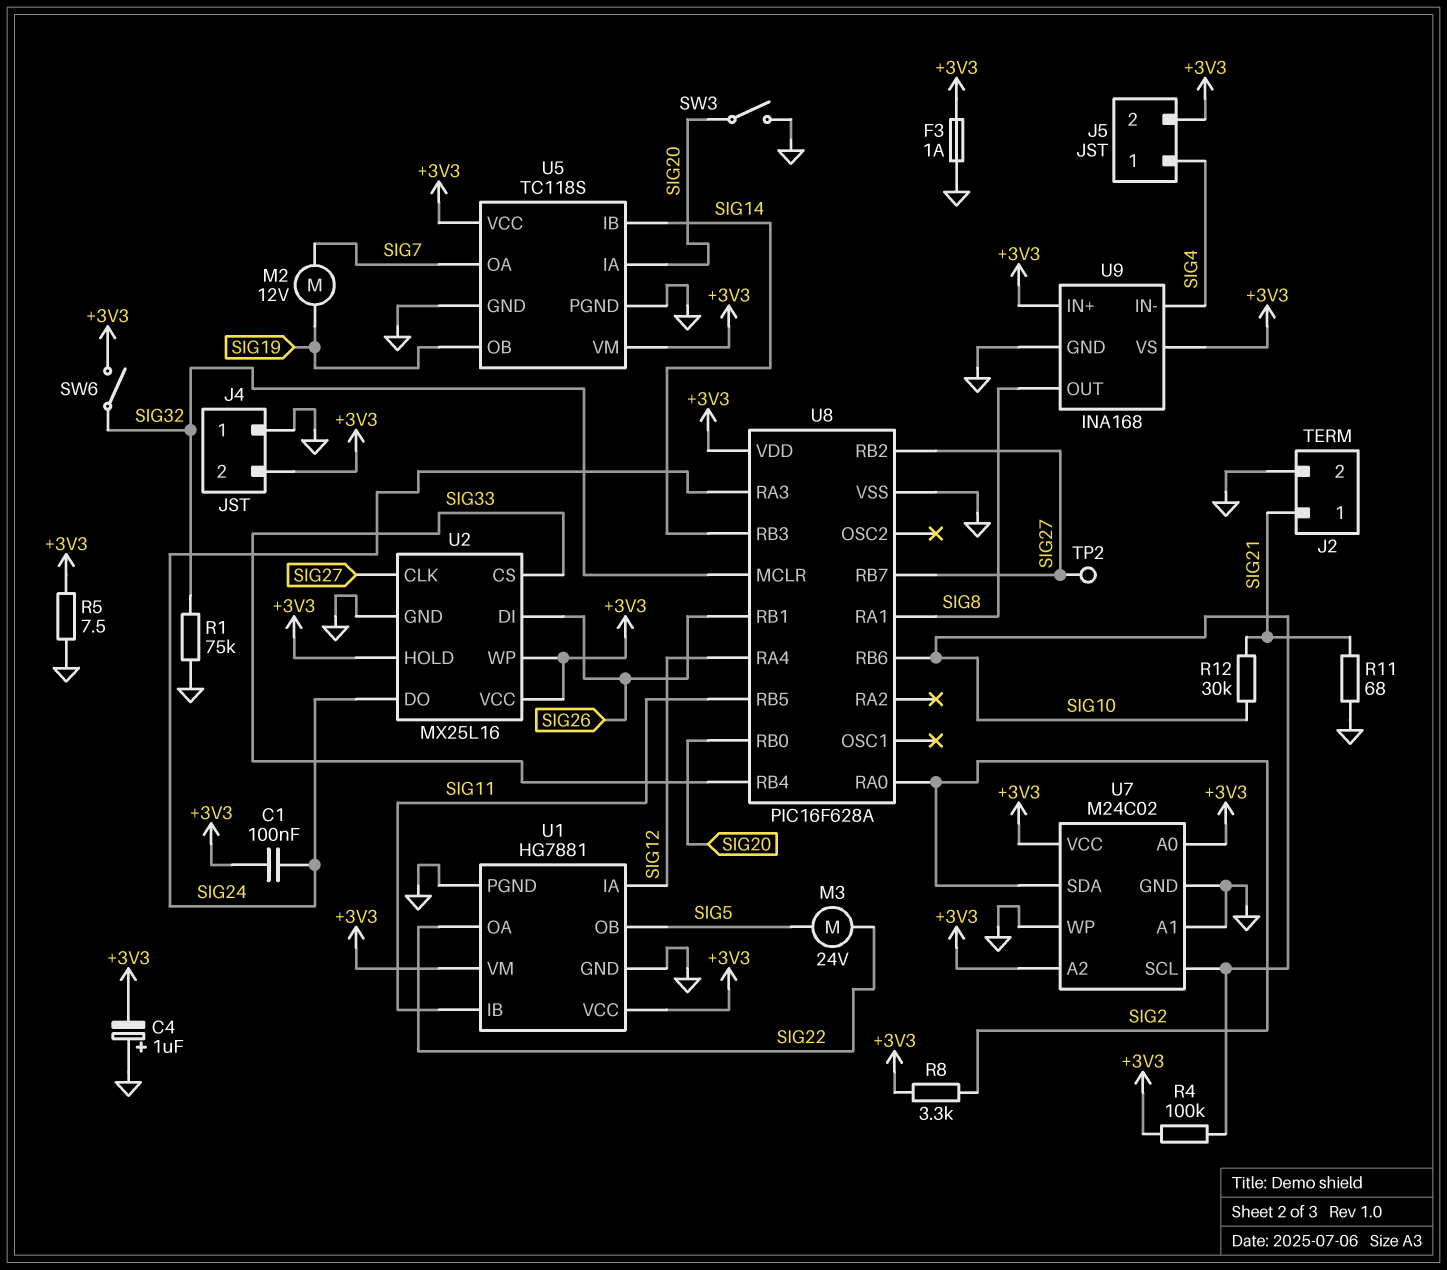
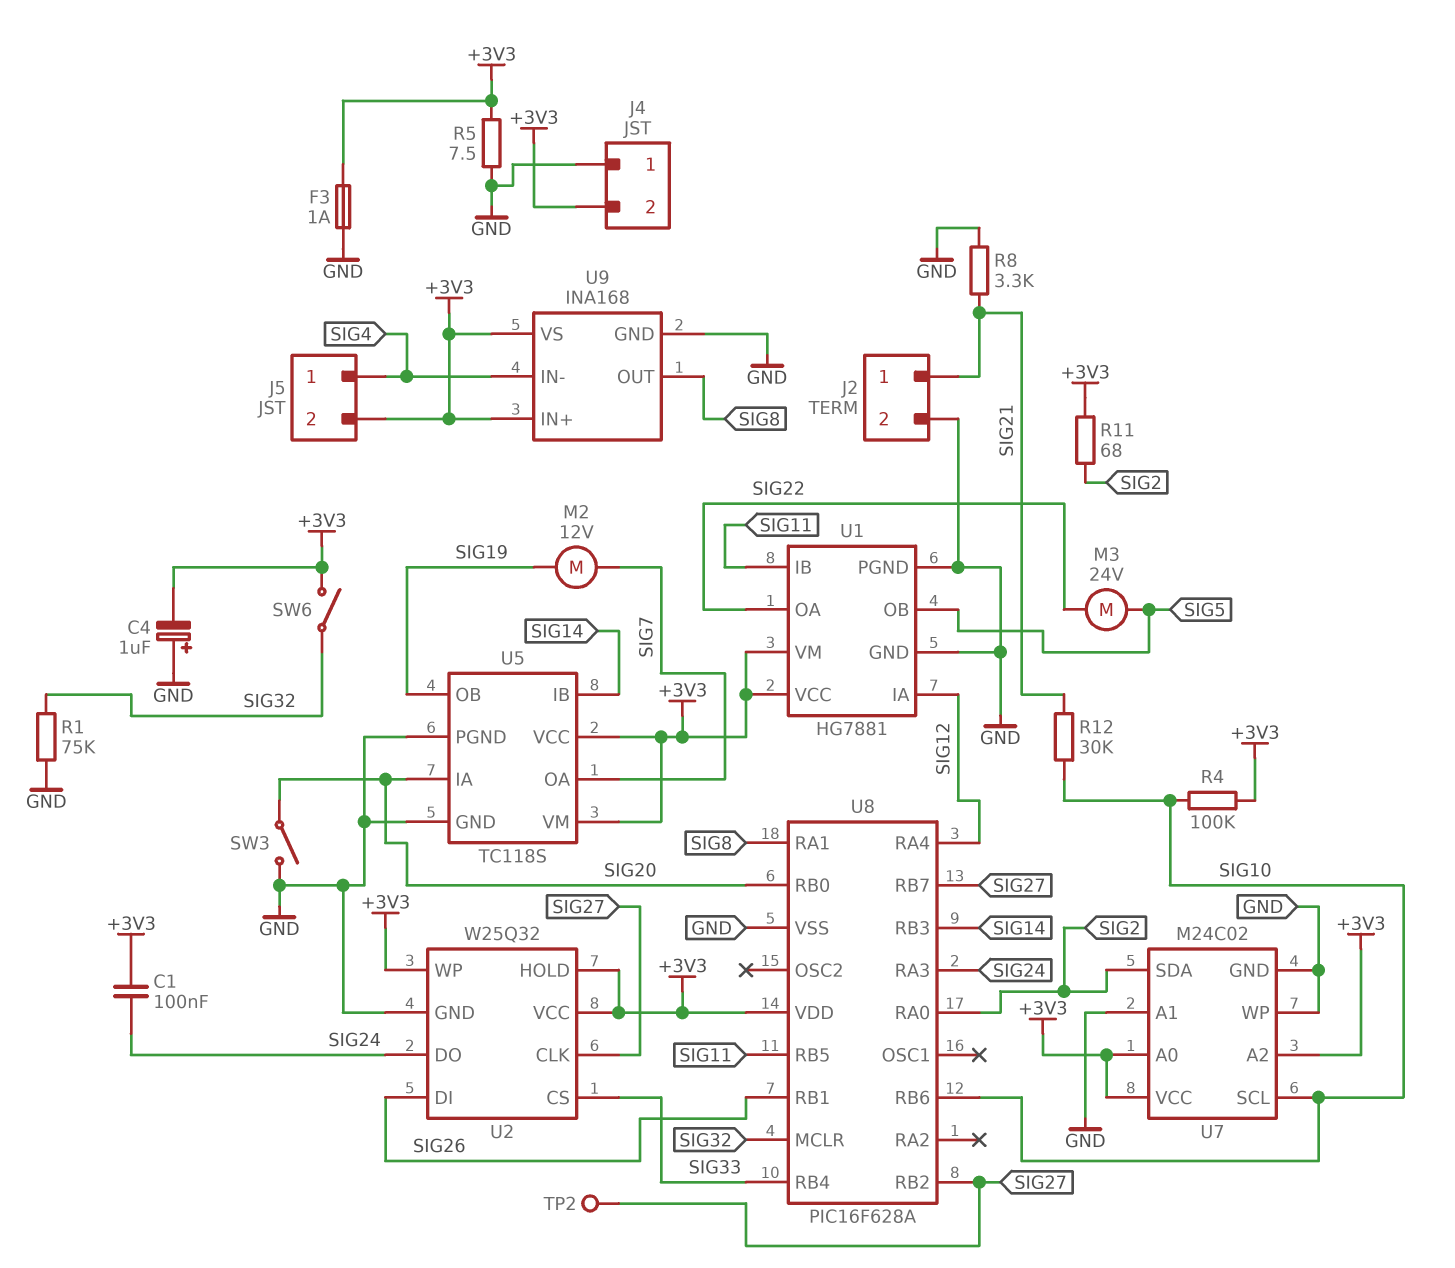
R8: 3.3k (+3V3, SIG2) -> 3.3k (GND, SIG21)
R11: 68 (GND, SIG21) -> 68 (+3V3, SIG2)
U2: MX25L16 -> W25Q32

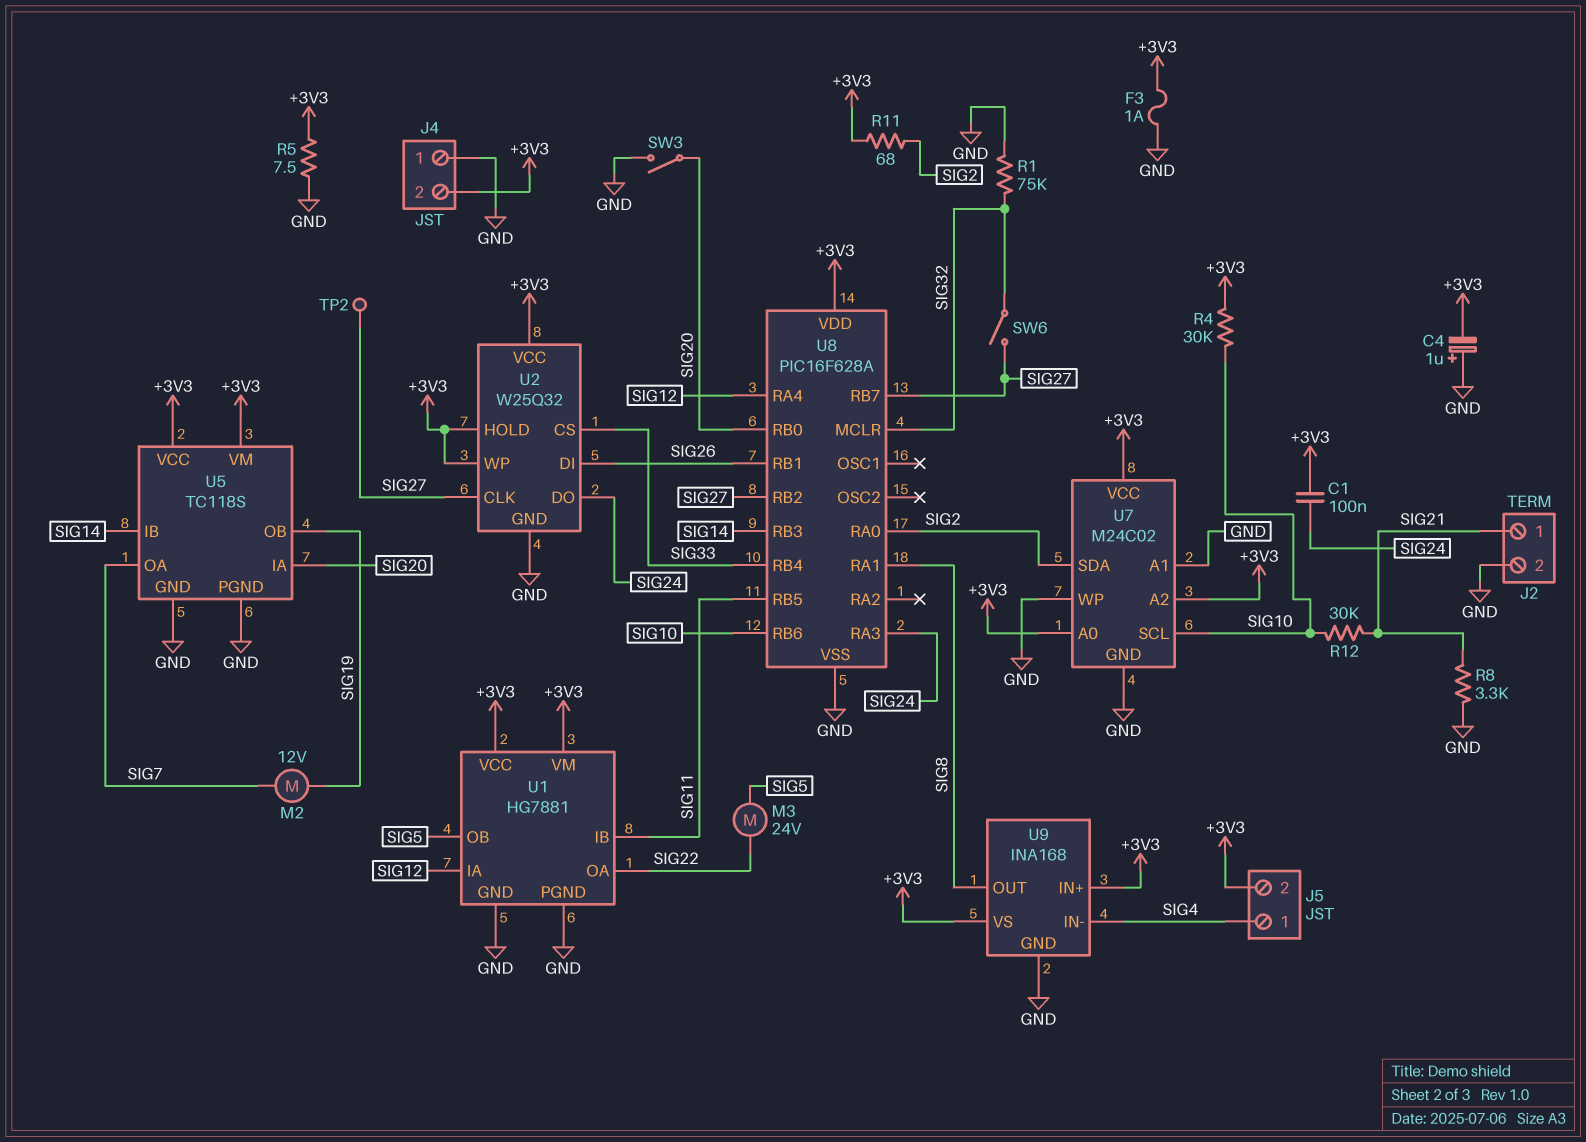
R4: 100k (+3V3, SIG10) -> 30k (+3V3, SIG10)
SW6: switch (+3V3, SIG32) -> switch (SIG27, SIG32)

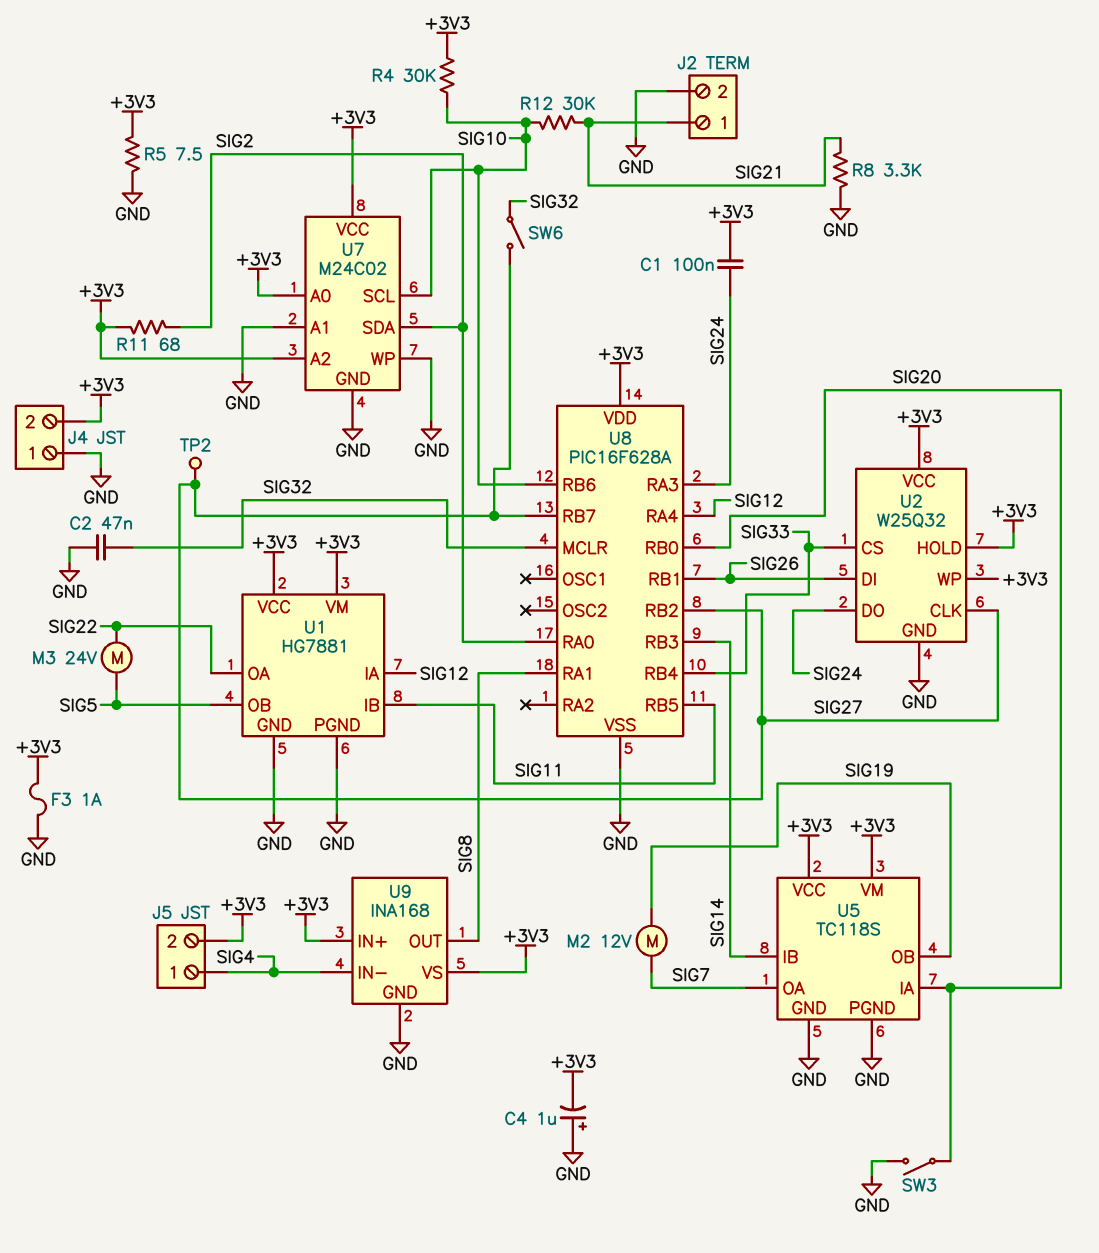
C2: none -> 47nF (GND, SIG32)
R1: 75k (GND, SIG32) -> none

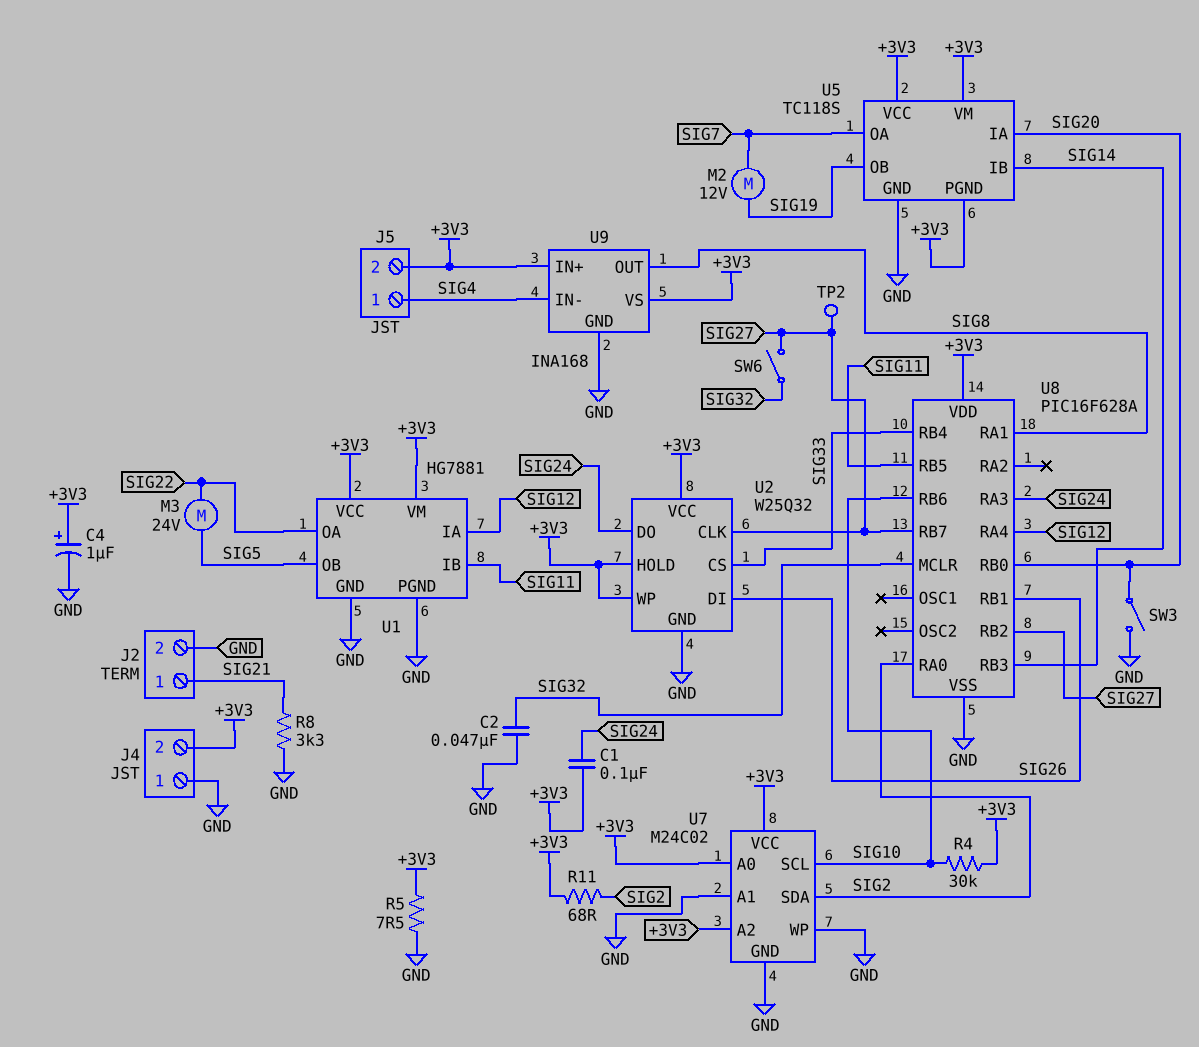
C4: 1uF (plus GND, minus +3V3) -> 1uF (plus +3V3, minus GND)
F3: 1A (+3V3, GND) -> none
R12: 30k (SIG10, SIG21) -> none
U5 pin PGND: GND -> +3V3

